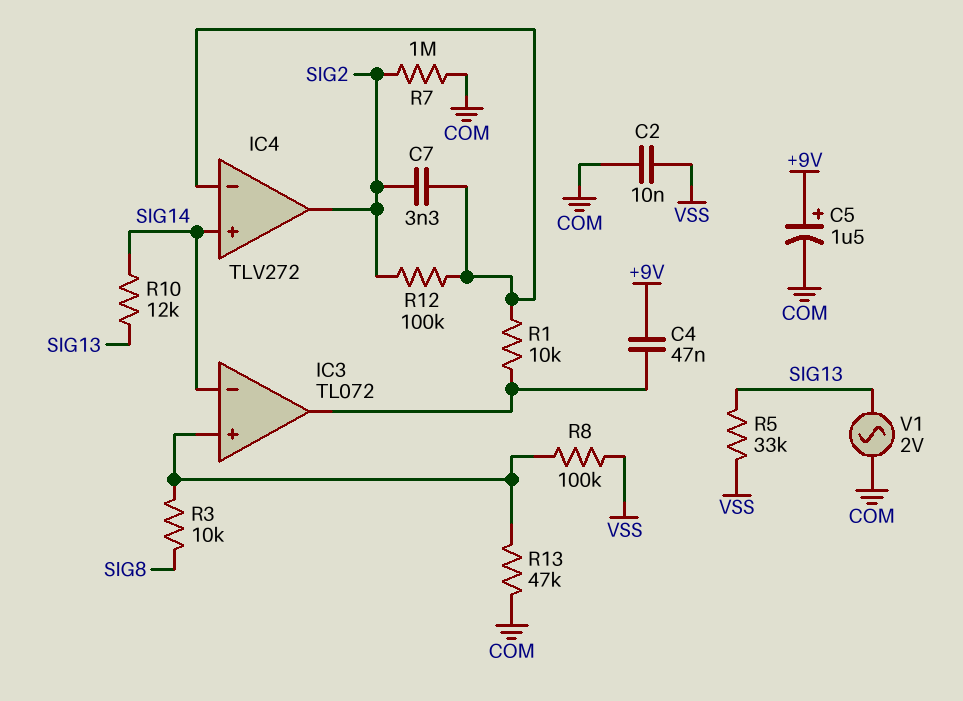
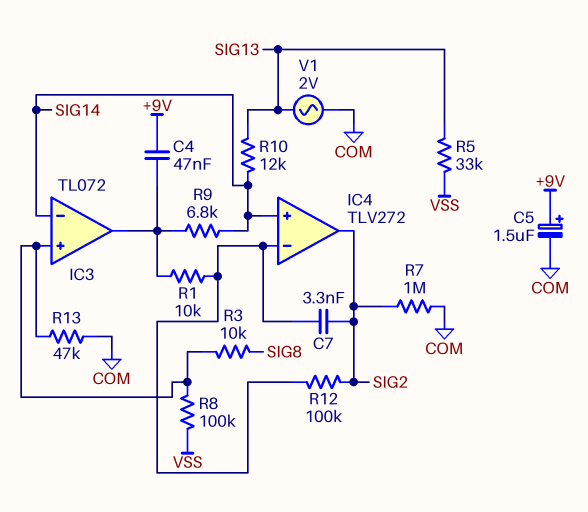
C2: 10nF (COM, VSS) -> none
R9: none -> 6.8k (IC3/out, SIG14)

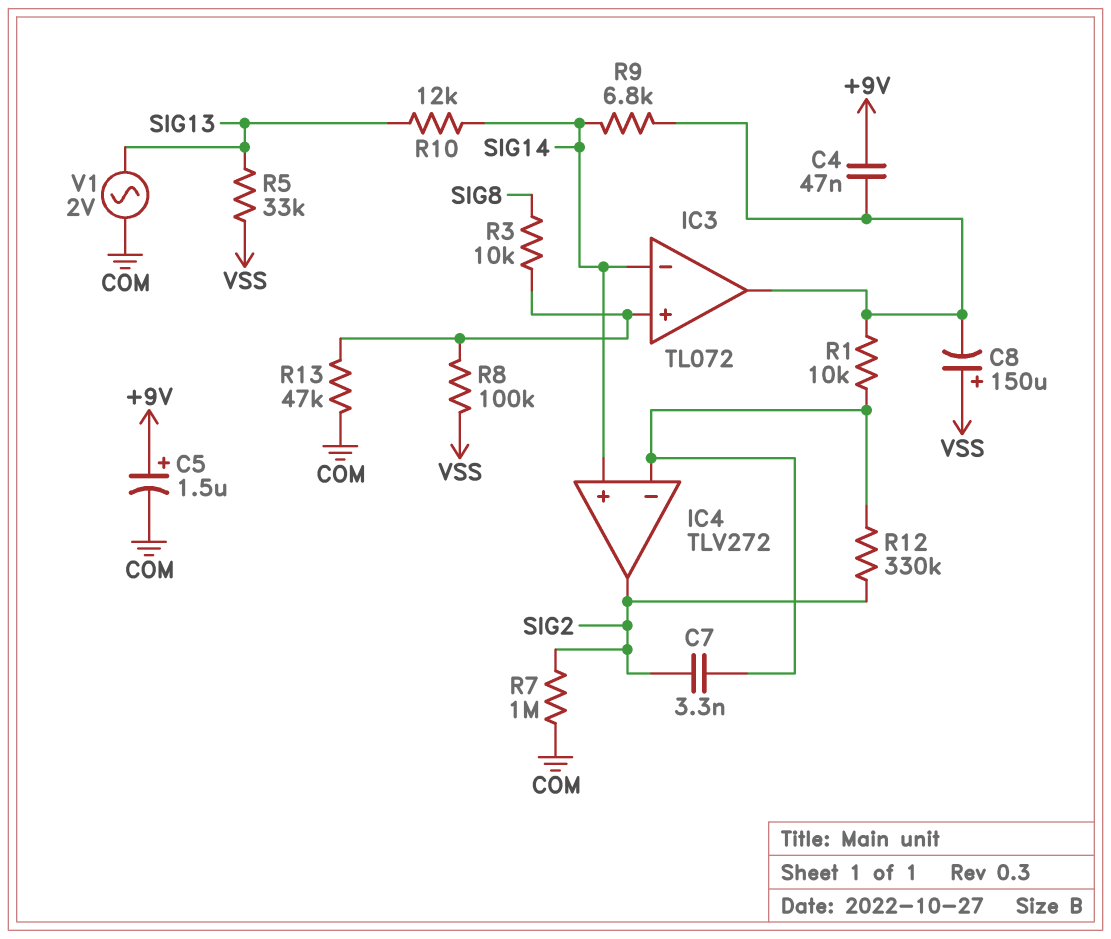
C8: none -> 150uF (plus VSS, minus IC3/out)
R12: 100k (IC4/in-, SIG2) -> 330k (IC4/in-, SIG2)

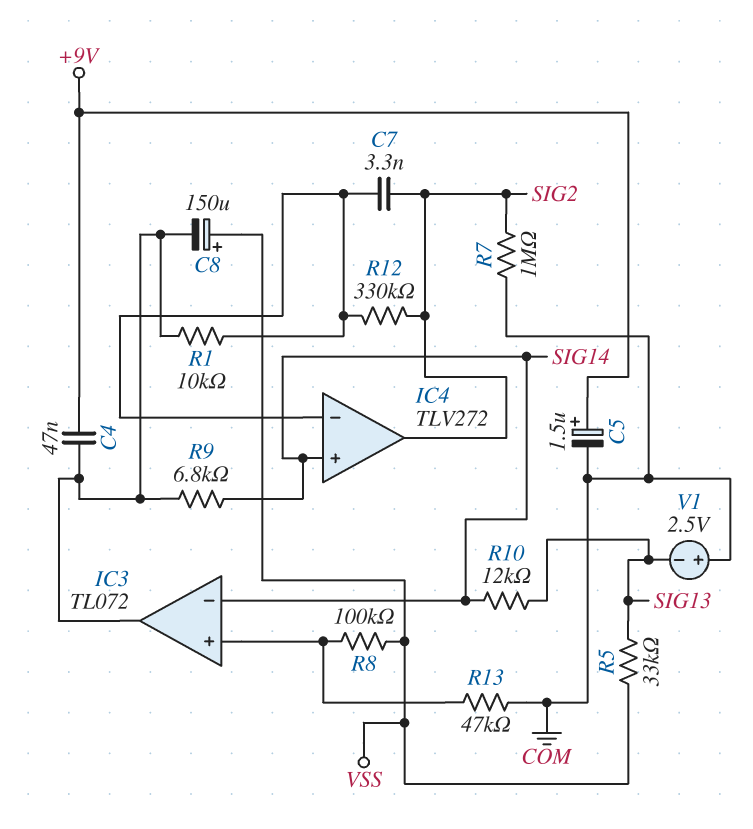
R3: 10k (IC3/in+, SIG8) -> none
V1: AC 2V (COM, SIG13) -> 2.5V (plus COM, minus SIG13)

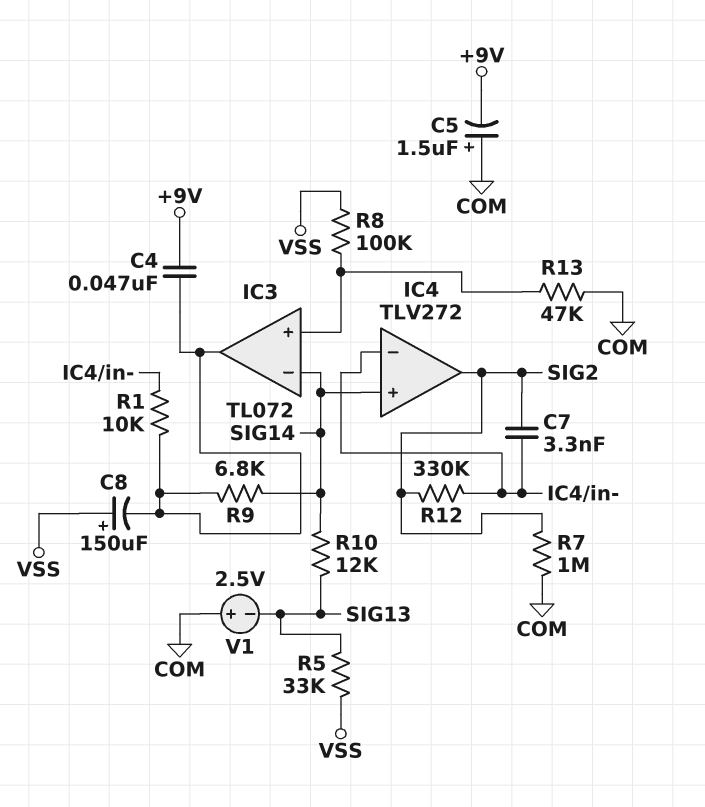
C5: 1.5uF (plus +9V, minus COM) -> 1.5uF (plus COM, minus +9V)

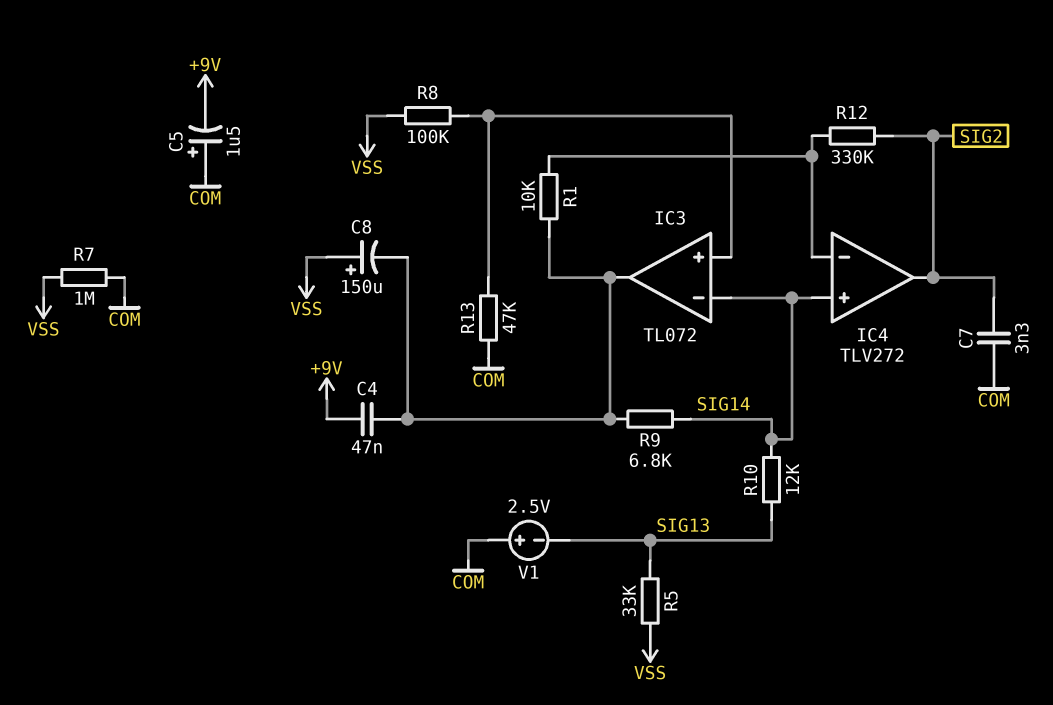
C7: 3.3nF (IC4/in-, SIG2) -> 3.3nF (COM, SIG2)
R7: 1M (COM, SIG2) -> 1M (COM, VSS)

